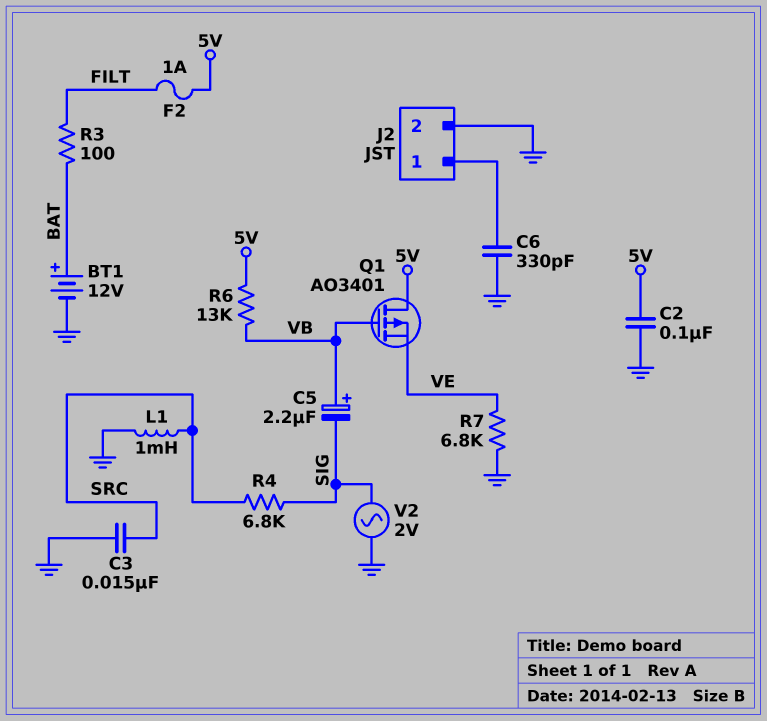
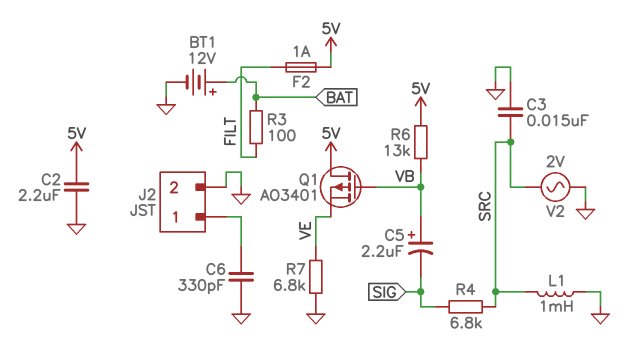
C2: 100nF (5V, GND) -> 2.2uF (5V, GND)
V2: AC 2V (GND, SIG) -> AC 2V (GND, SRC)

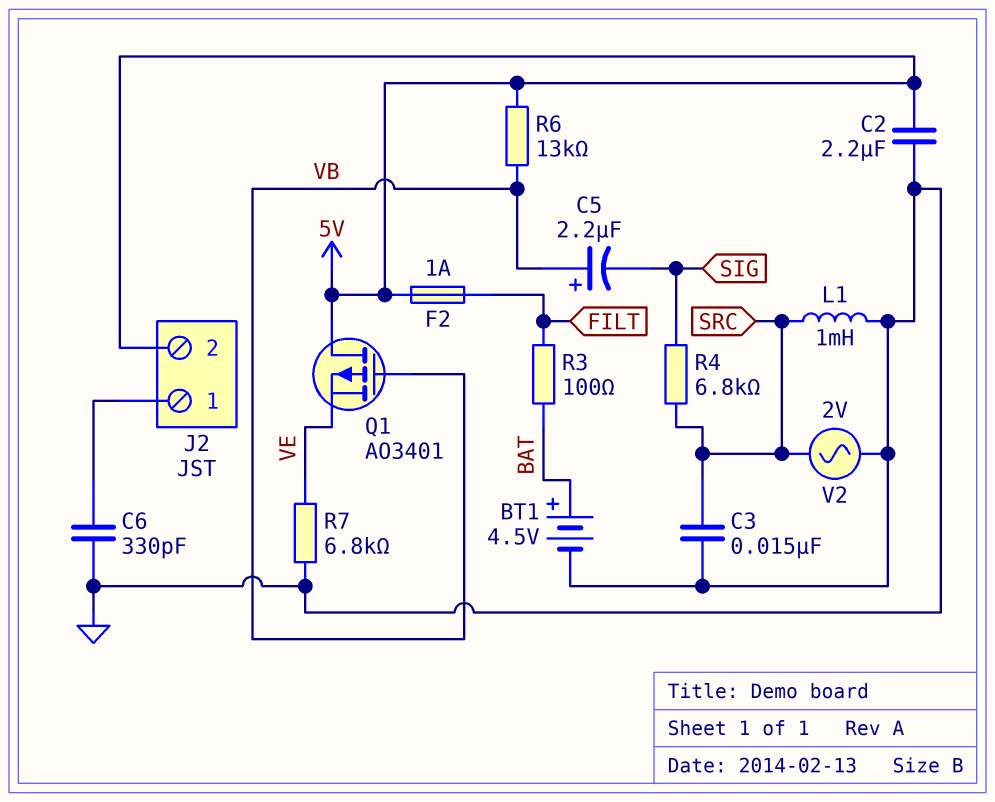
BT1: 12V (plus BAT, minus GND) -> 4.5V (plus BAT, minus GND)
J2 pin 2: GND -> 5V

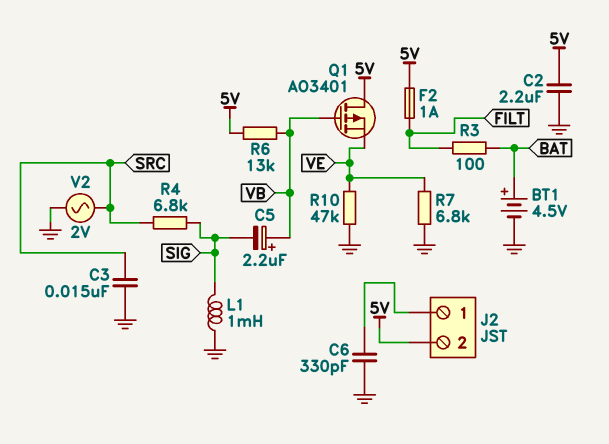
L1: 1mH (GND, SRC) -> 1mH (GND, SIG)
R10: none -> 47k (GND, VE)

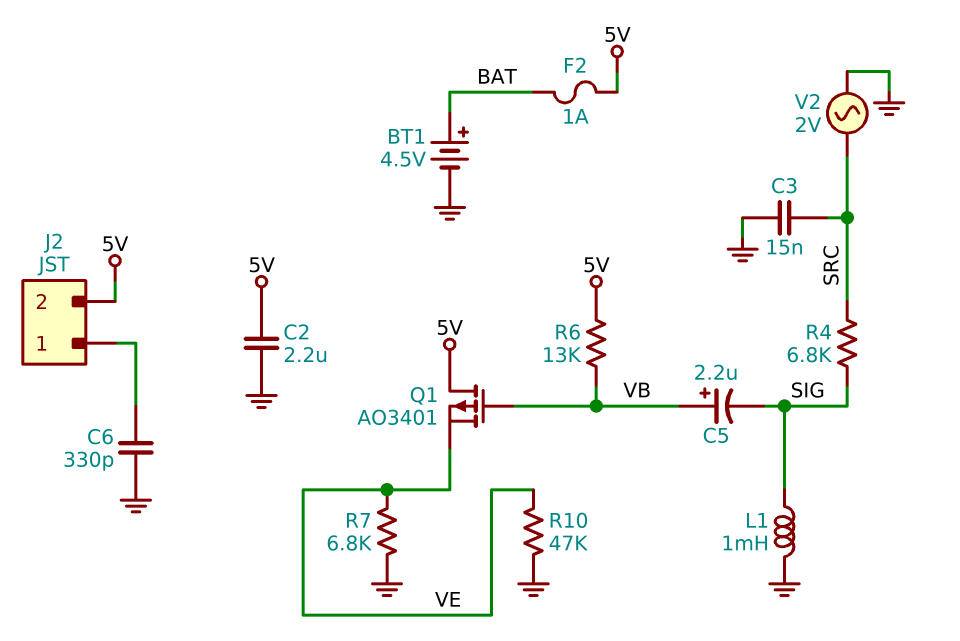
F2: 1A (5V, FILT) -> 1A (5V, BAT)
R3: 100 (BAT, FILT) -> none

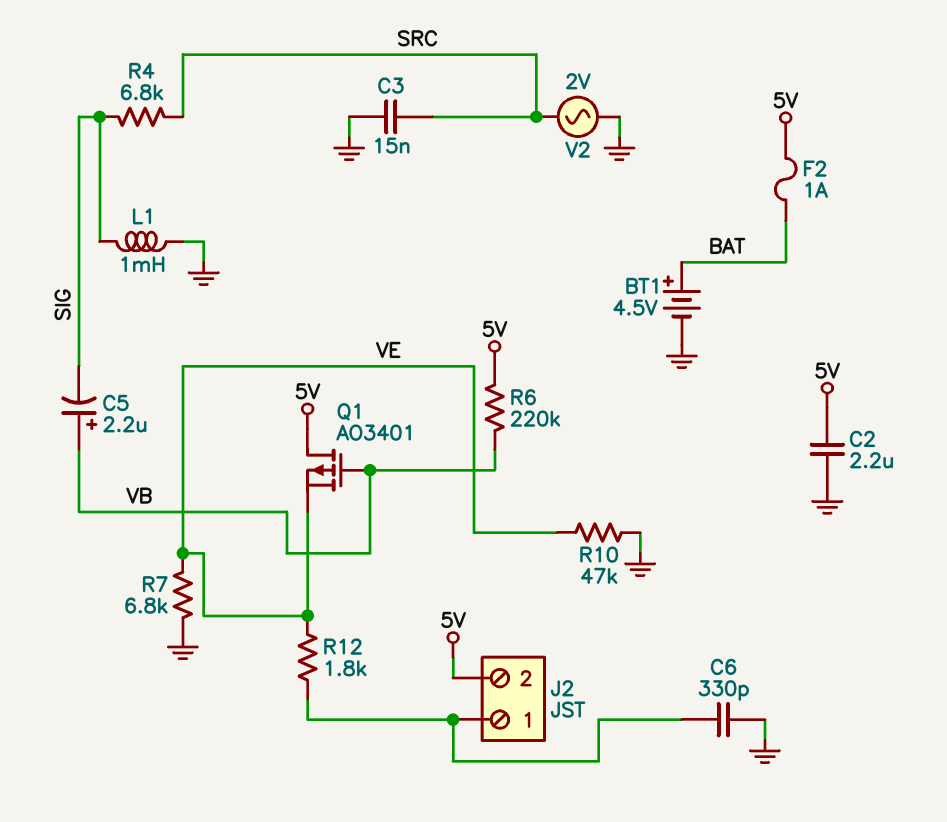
R6: 13k (5V, VB) -> 220k (5V, VB)
R12: none -> 1.8k (J2/1, VE)

